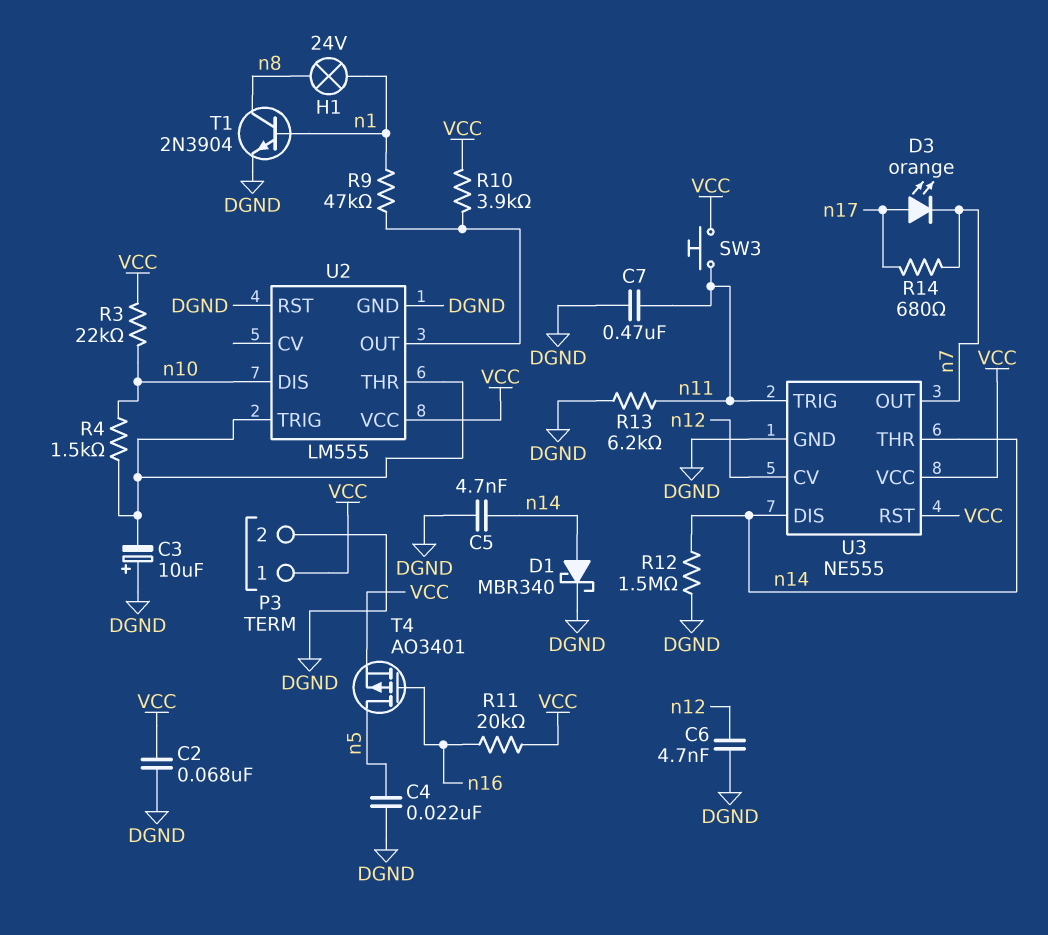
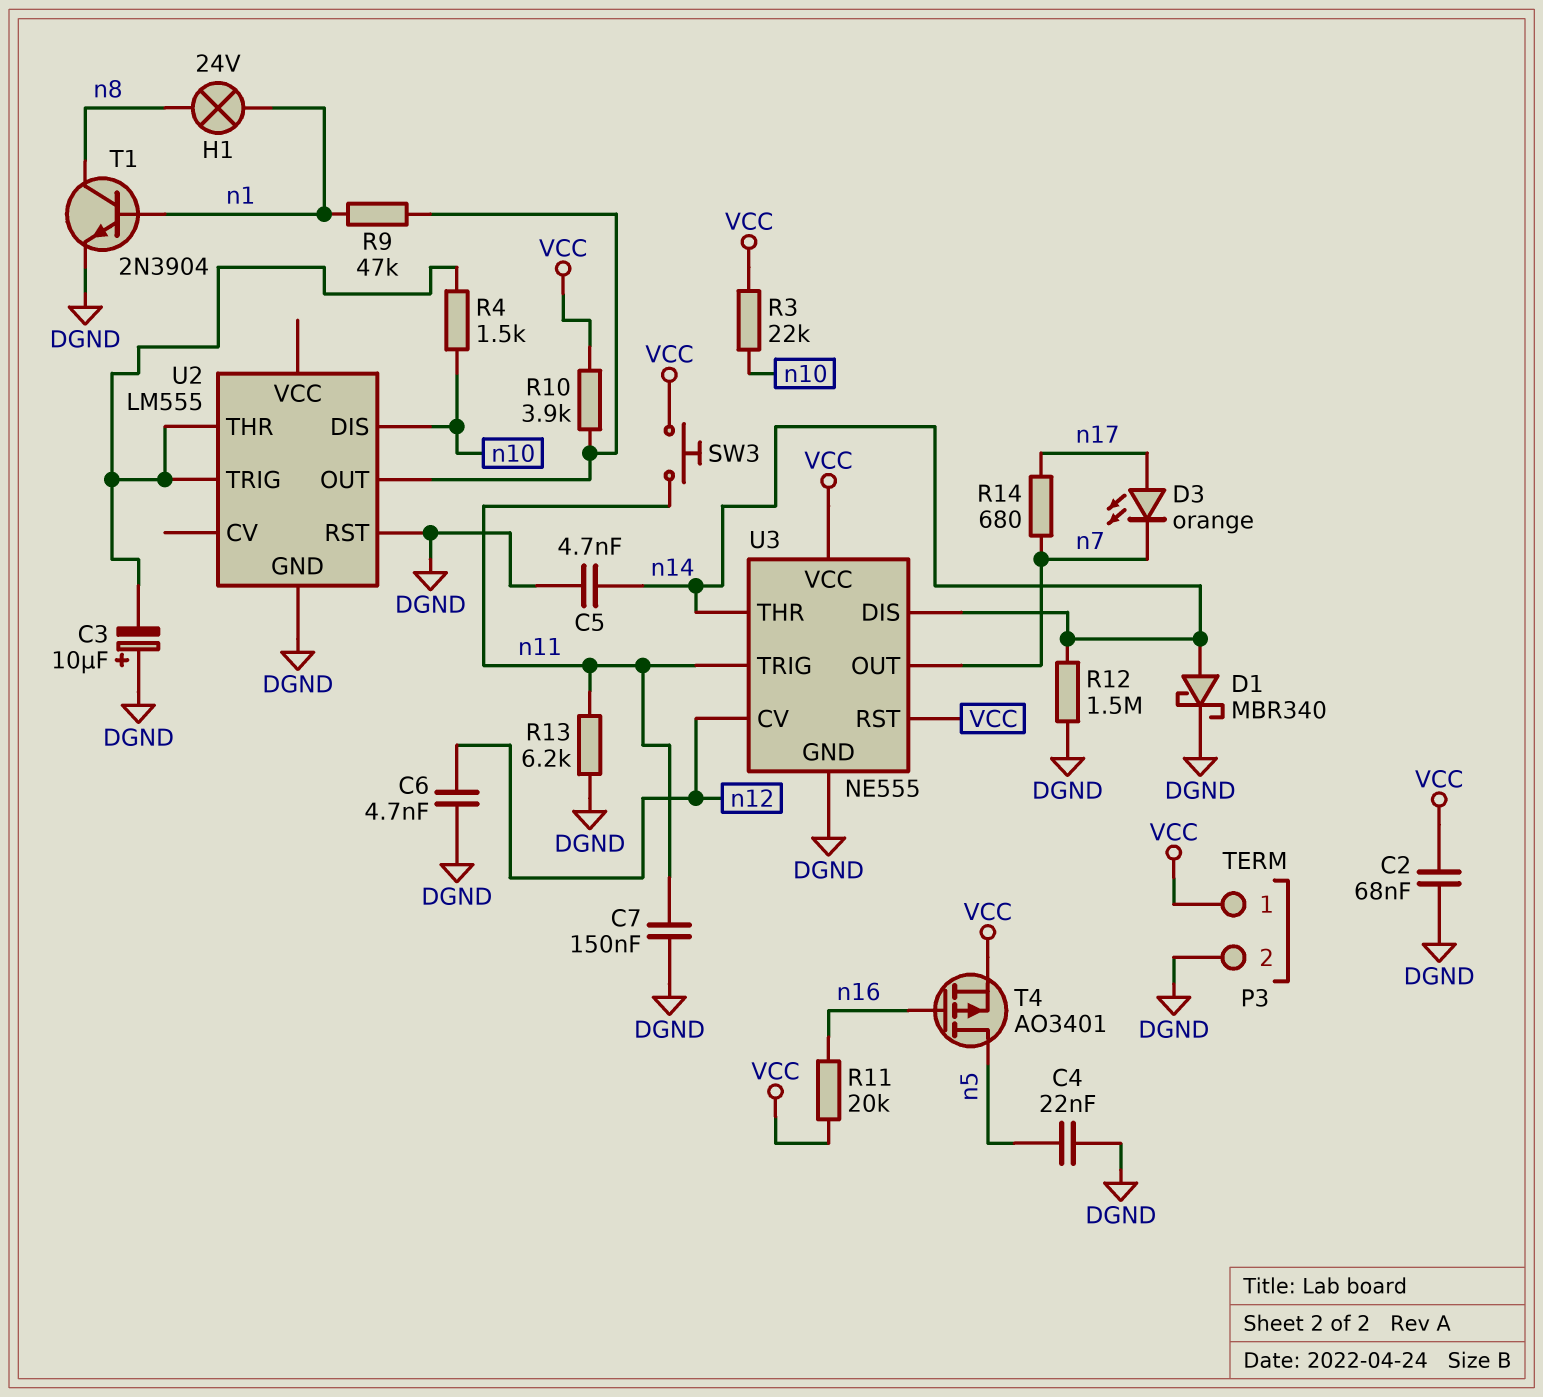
C7: 470nF (DGND, n11) -> 150nF (DGND, n11)
U2 pin VCC: VCC -> none

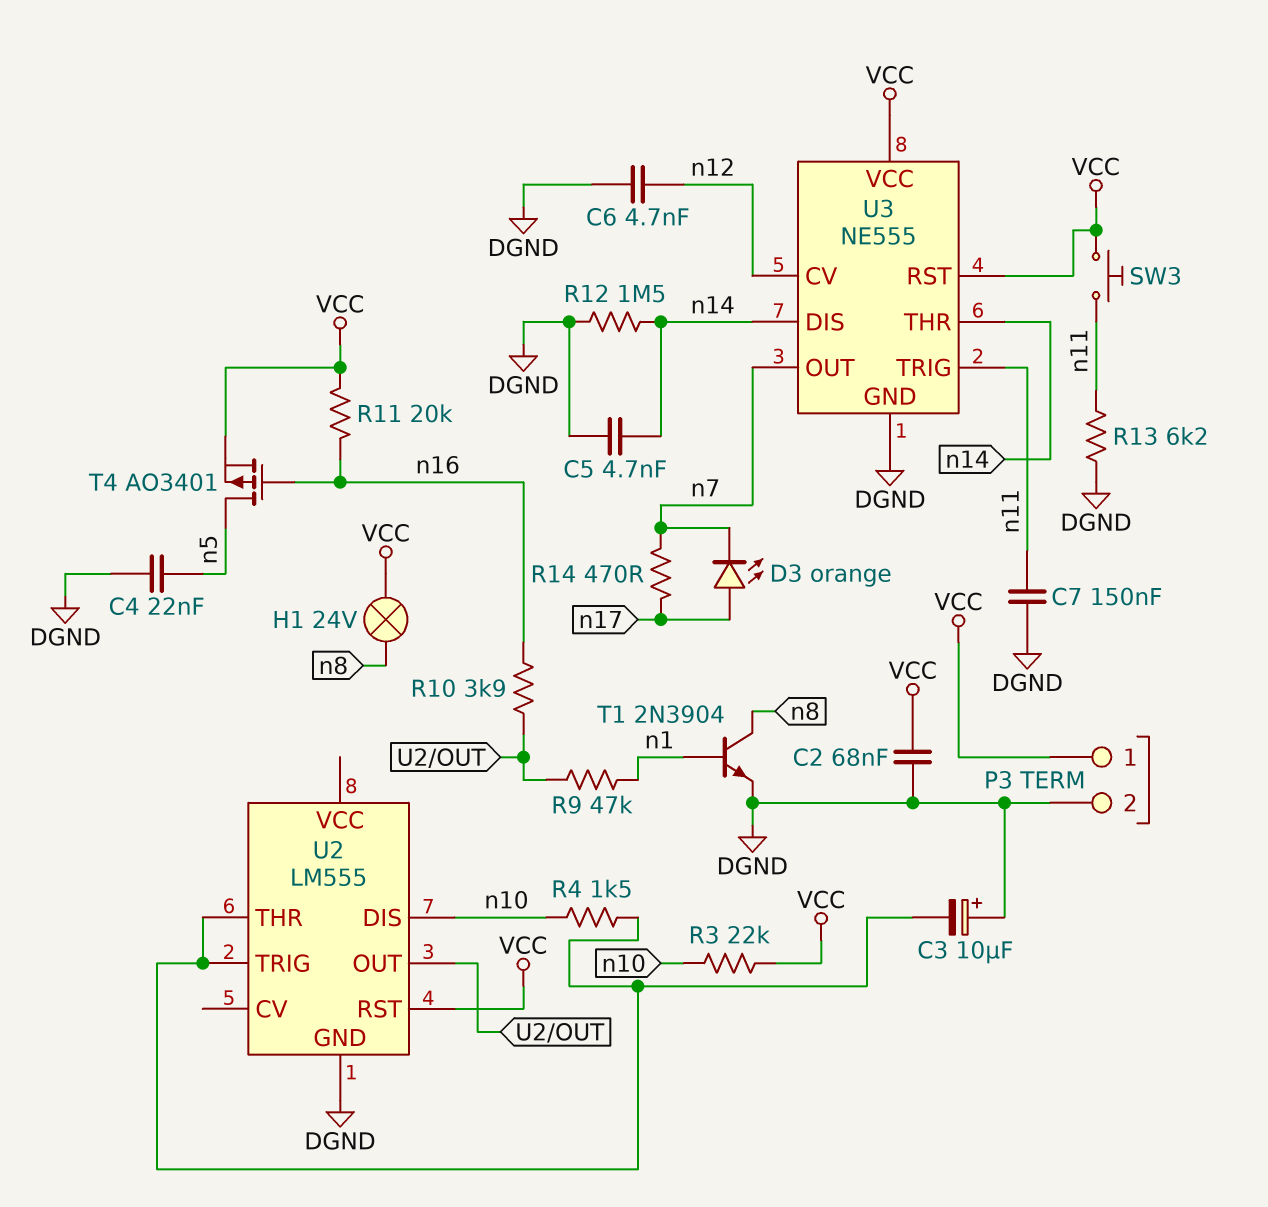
D1: schottky MBR340 (A n14, K DGND) -> none
H1: lamp 24V (n1, n8) -> lamp 24V (VCC, n8)
R10: 3.9k (U2/OUT, VCC) -> 3.9k (U2/OUT, n16)
R14: 680 (n7, n17) -> 470 (n7, n17)
U2 pin RST: DGND -> VCC

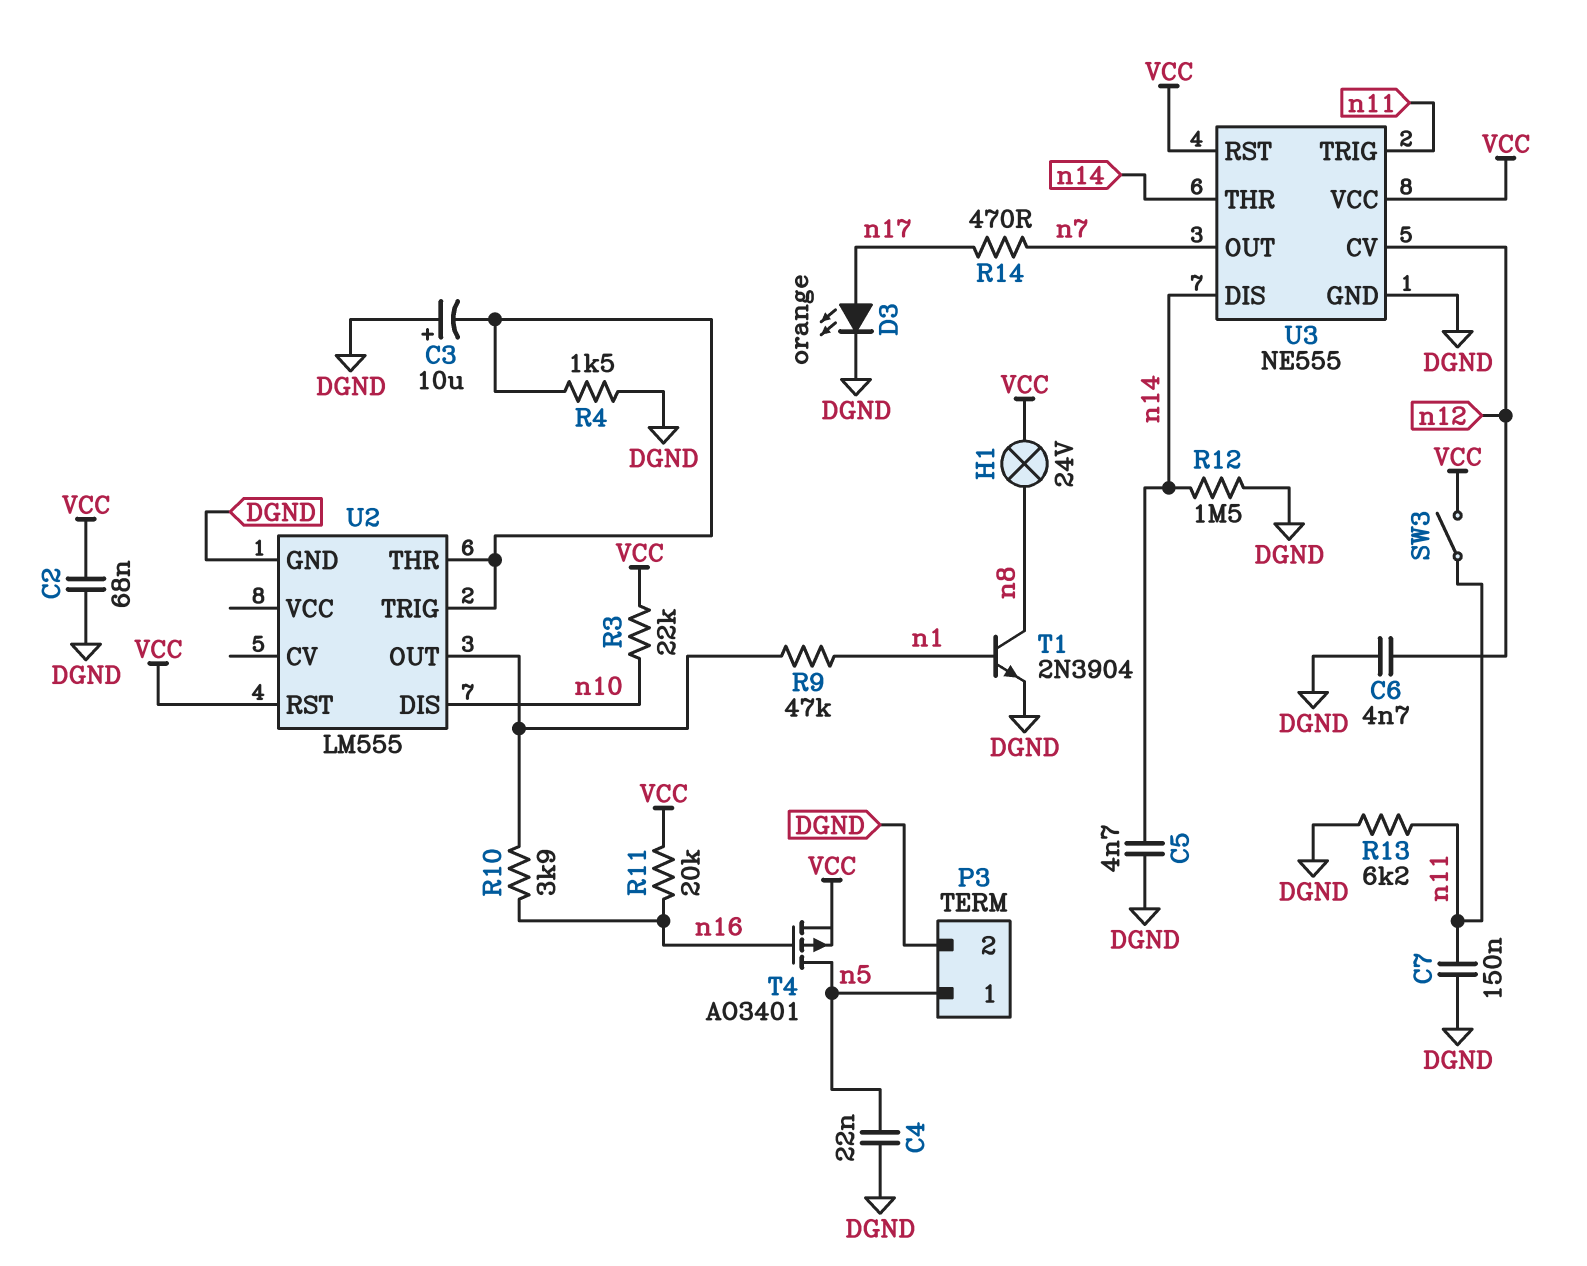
D3: LED orange (A n17, K n7) -> LED orange (A n17, K DGND)
P3 pin 1: VCC -> n5
R4: 1.5k (U2/THR, n10) -> 1.5k (DGND, U2/THR)
SW3: button (VCC, n11) -> switch (VCC, n11)

